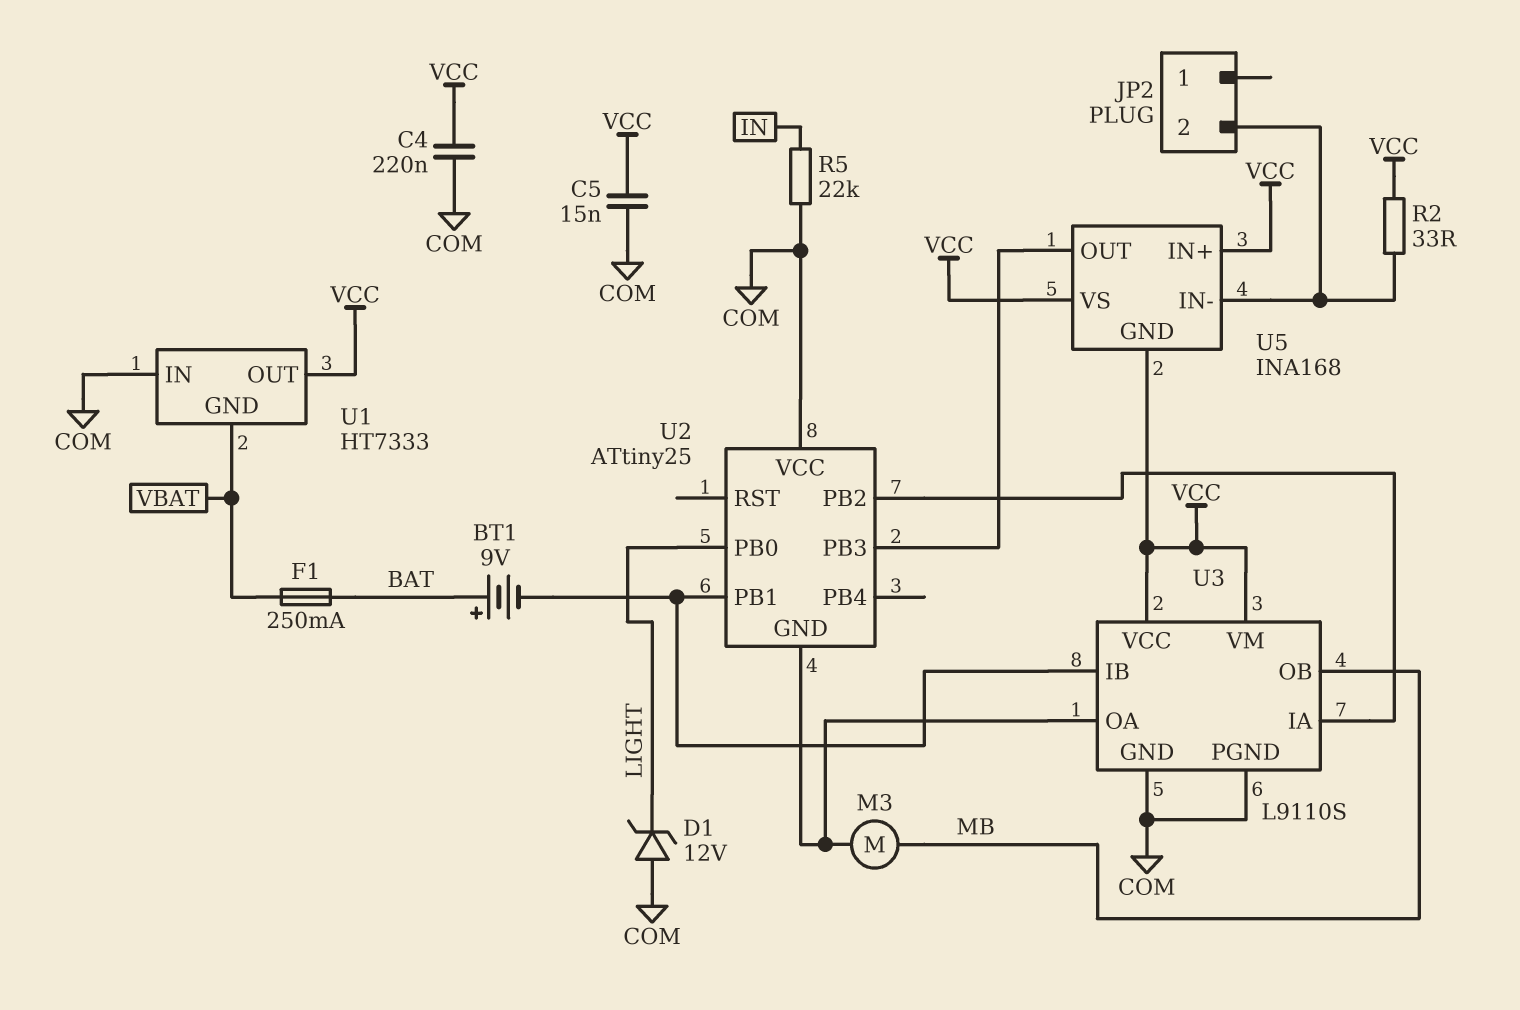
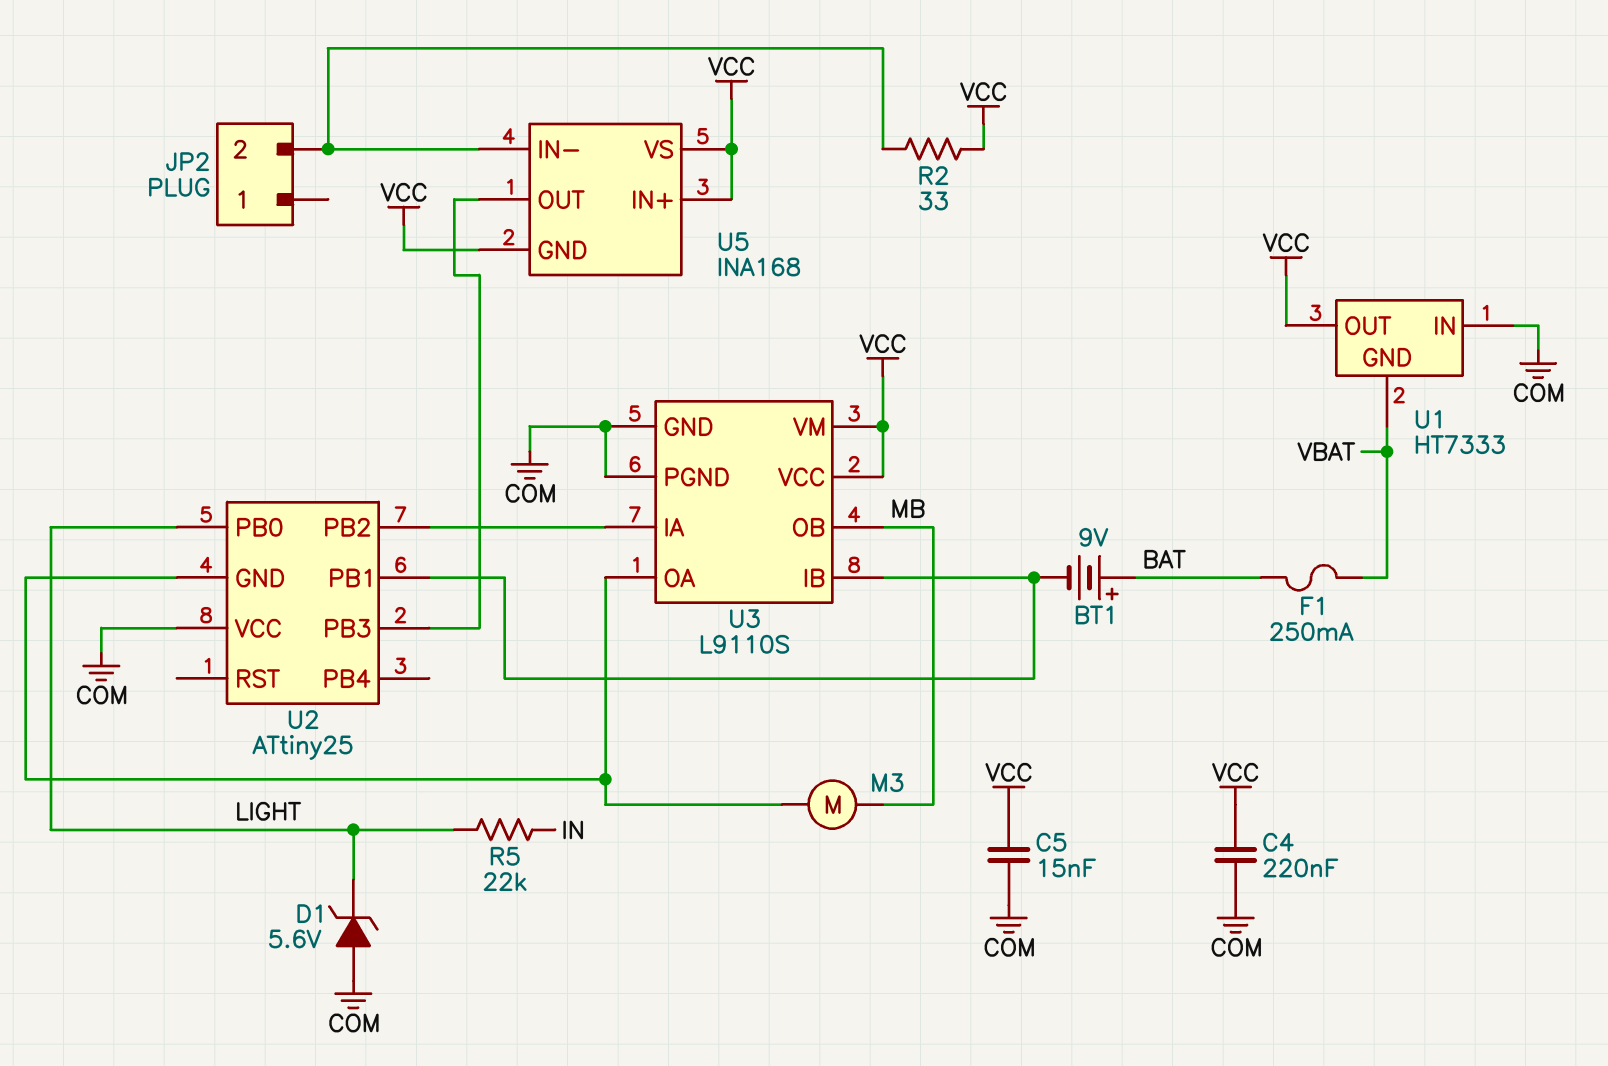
D1: zener 12V (A COM, K LIGHT) -> zener 5.6V (A COM, K LIGHT)
R5: 22k (COM, IN) -> 22k (IN, LIGHT)

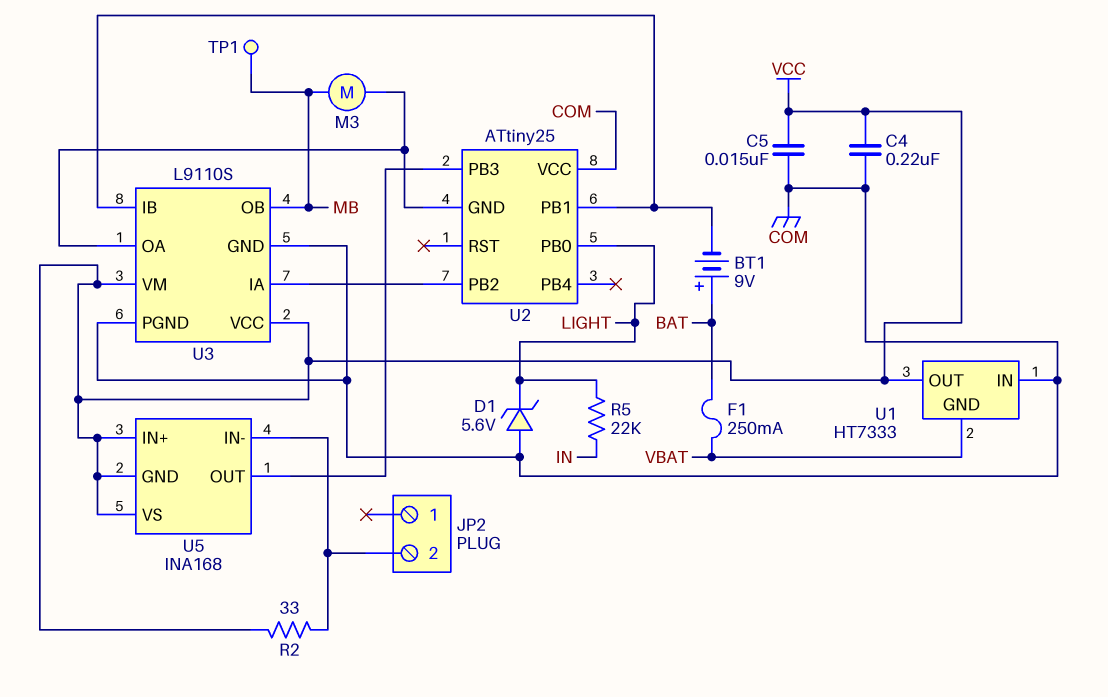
TP1: none -> test point (MB)

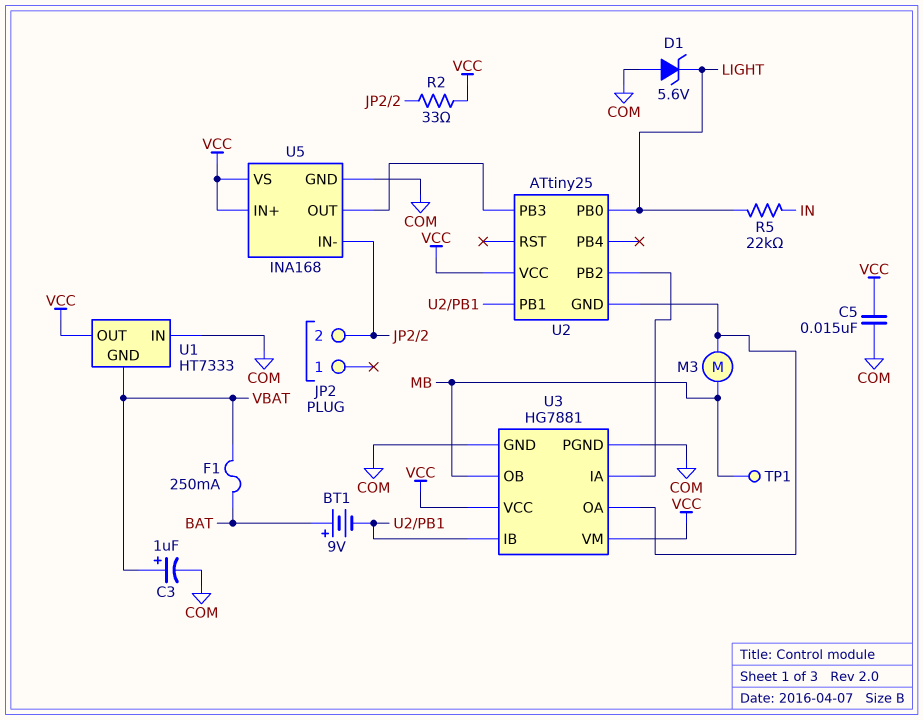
C3: none -> 1uF (plus VBAT, minus COM)
C4: 220nF (COM, VCC) -> none
U2 pin VCC: COM -> VCC
U3: L9110S -> HG7881
U5 pin GND: VCC -> COM

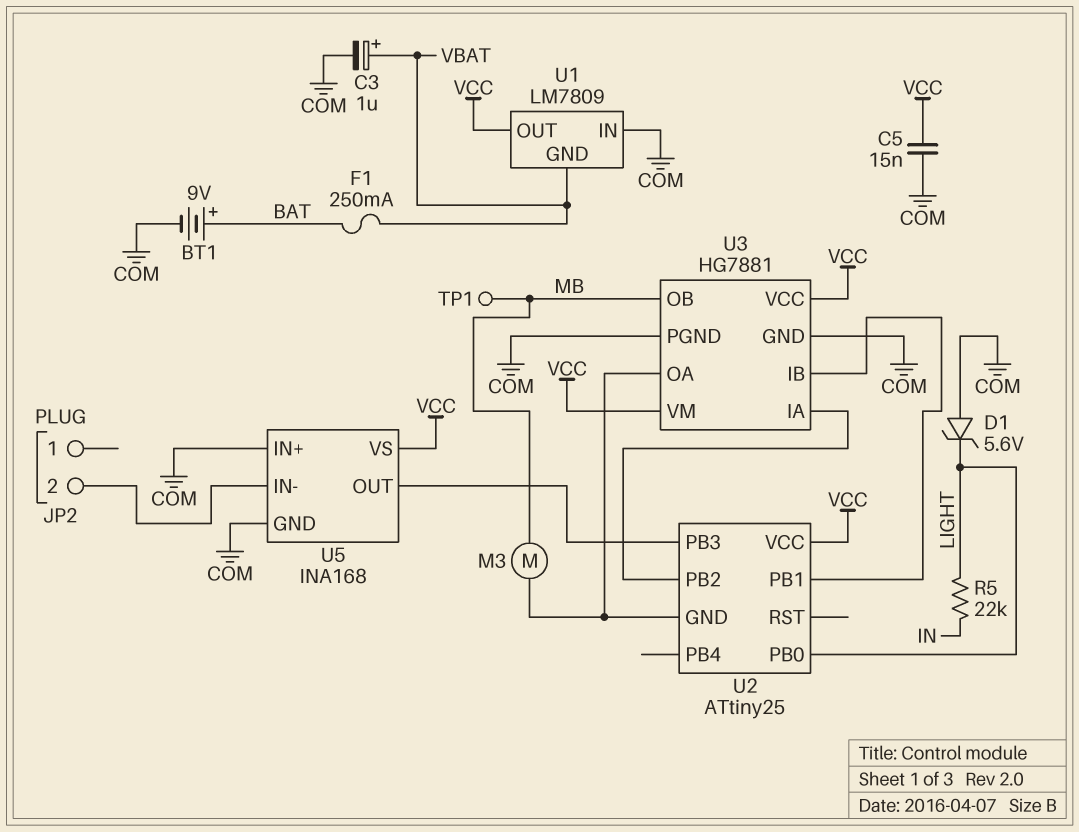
BT1: 9V (plus BAT, minus U2/PB1) -> 9V (plus BAT, minus COM)
R2: 33 (JP2/2, VCC) -> none
U1: HT7333 -> LM7809
U5 pin IN+: VCC -> COM

